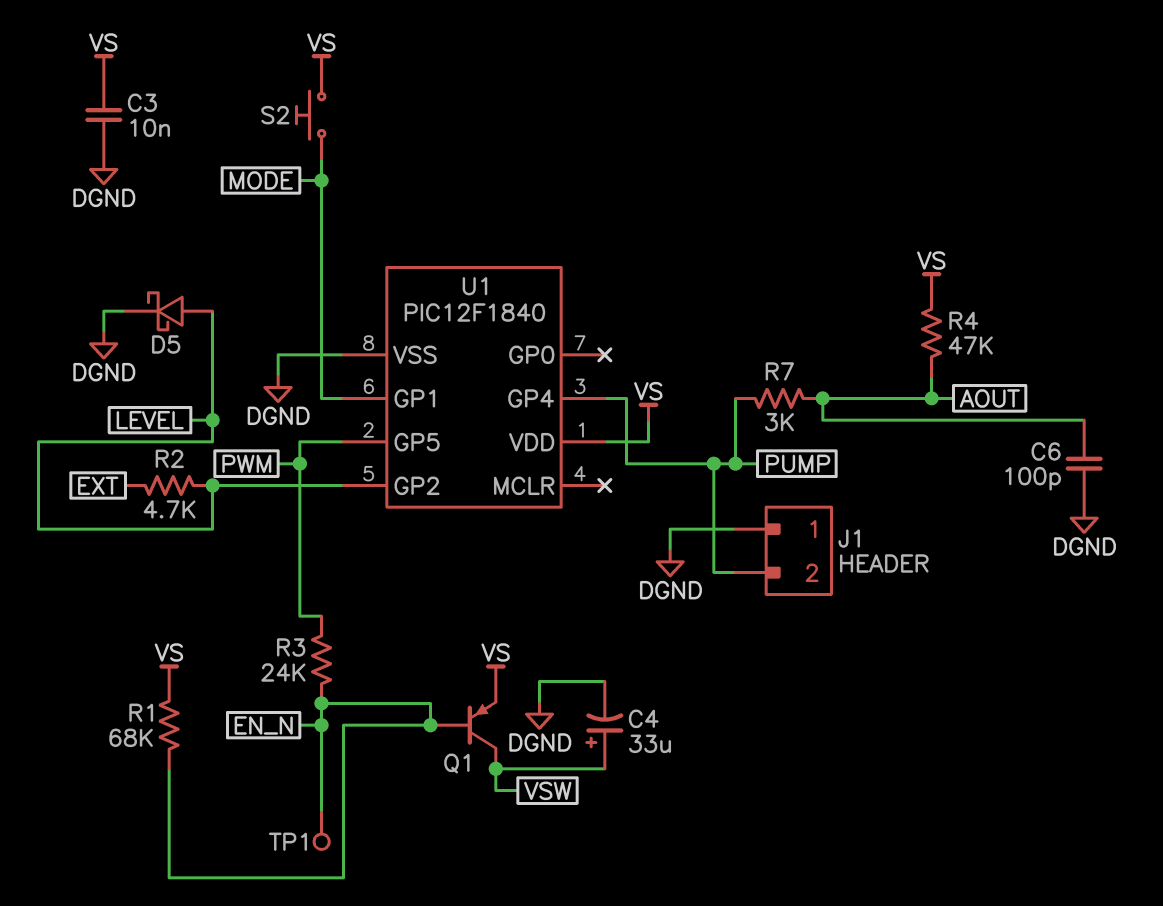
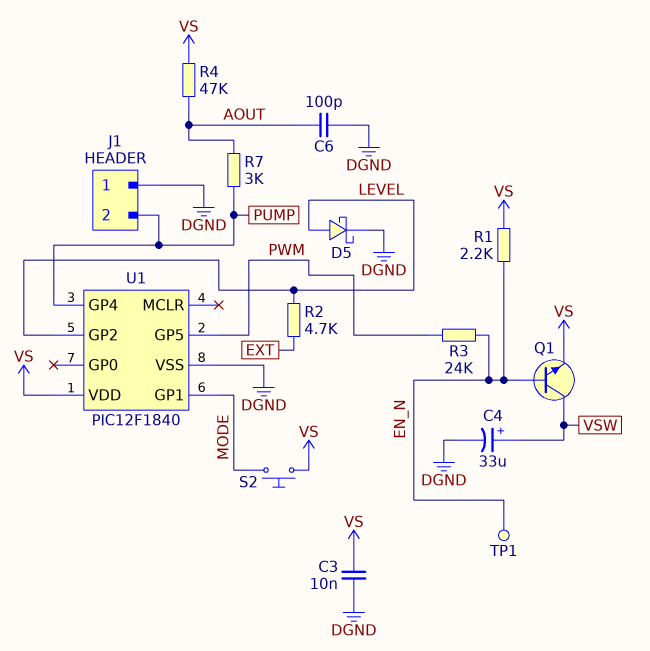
Q1: PNP (B EN_N, C VSW, E VS) -> NPN (B EN_N, C VSW, E VS)
R1: 68k (EN_N, VS) -> 2.2k (EN_N, VS)

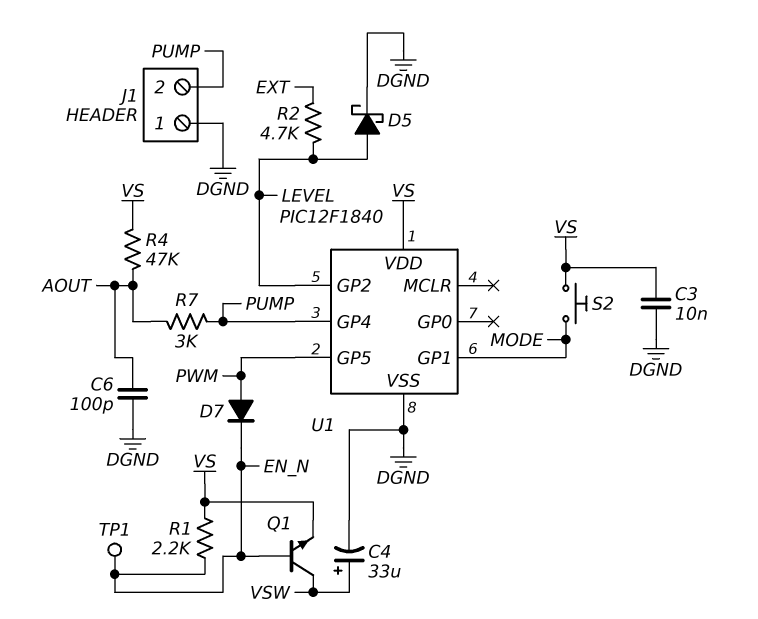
D7: none -> diode (A PWM, K EN_N)
R3: 24k (EN_N, PWM) -> none

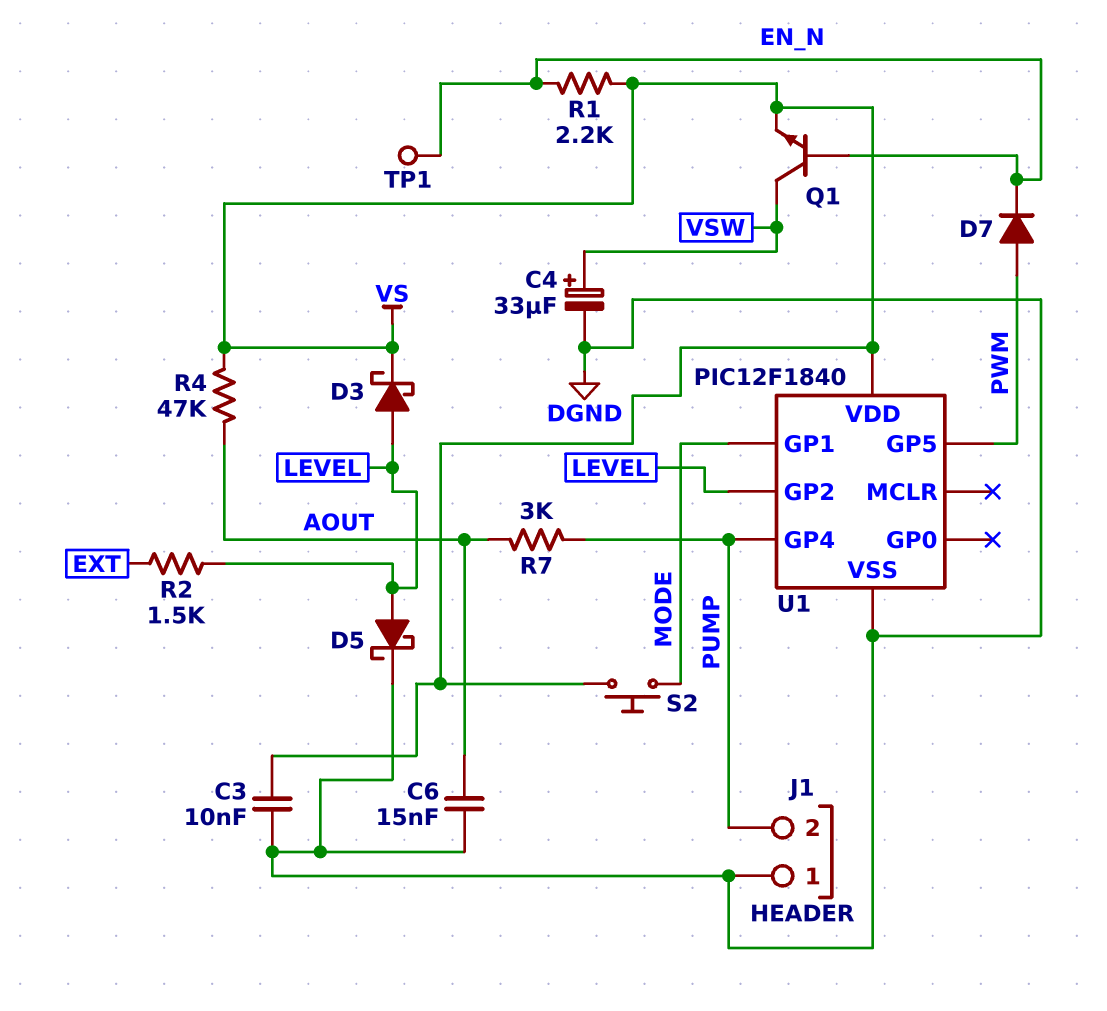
C6: 100pF (AOUT, DGND) -> 15nF (AOUT, DGND)
D3: none -> schottky (A LEVEL, K VS)
R2: 4.7k (EXT, LEVEL) -> 1.5k (EXT, LEVEL)

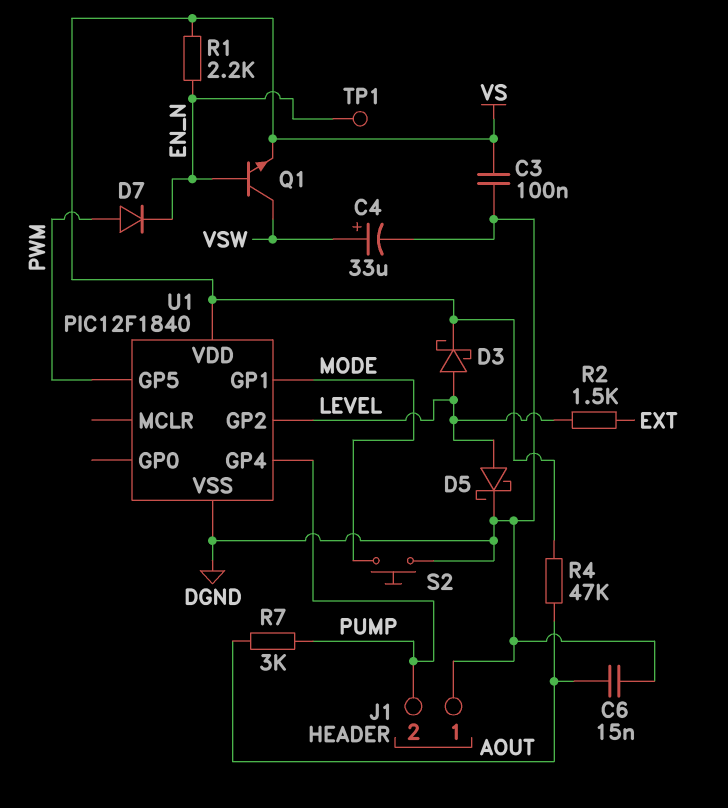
C3: 10nF (DGND, VS) -> 100nF (DGND, VS)
S2: button (MODE, VS) -> button (DGND, MODE)

